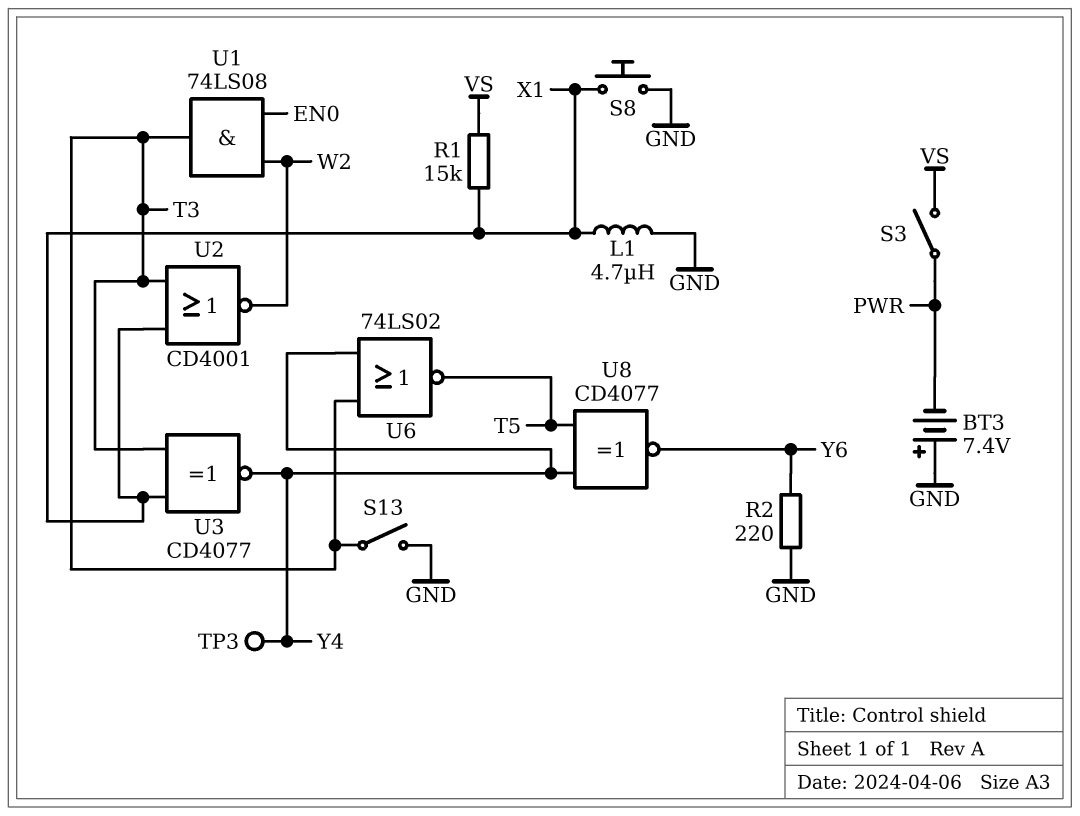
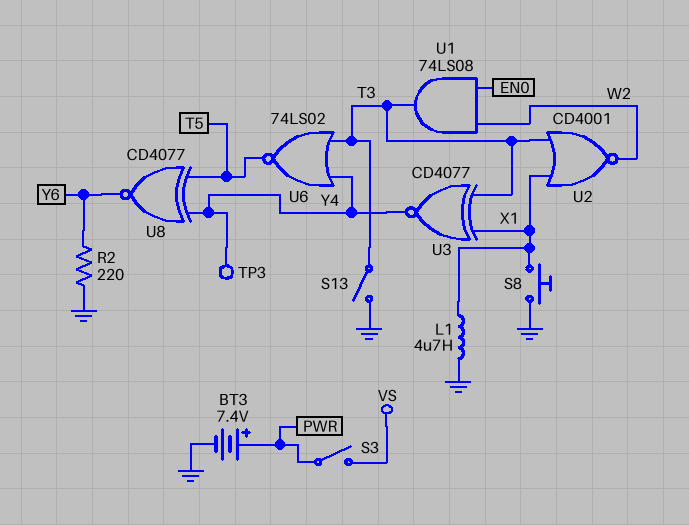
BT3: 7.4V (plus GND, minus PWR) -> 7.4V (plus PWR, minus GND)
R1: 15k (VS, X1) -> none

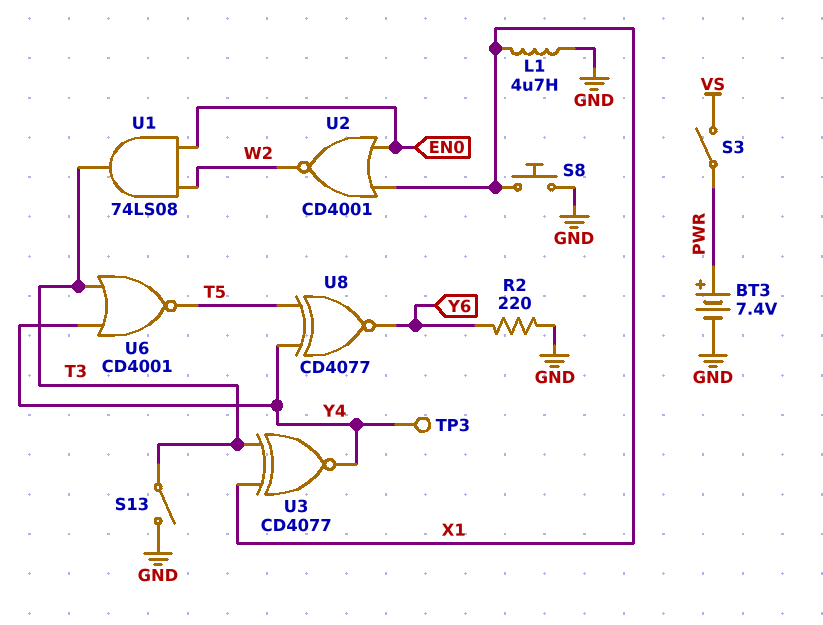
U2: NOR CD4001 (in T3, in X1, out W2) -> NOR CD4001 (in EN0, in X1, out W2)
U6: NOR 74LS02 (in T3, in Y4, out T5) -> NOR CD4001 (in T3, in Y4, out T5)

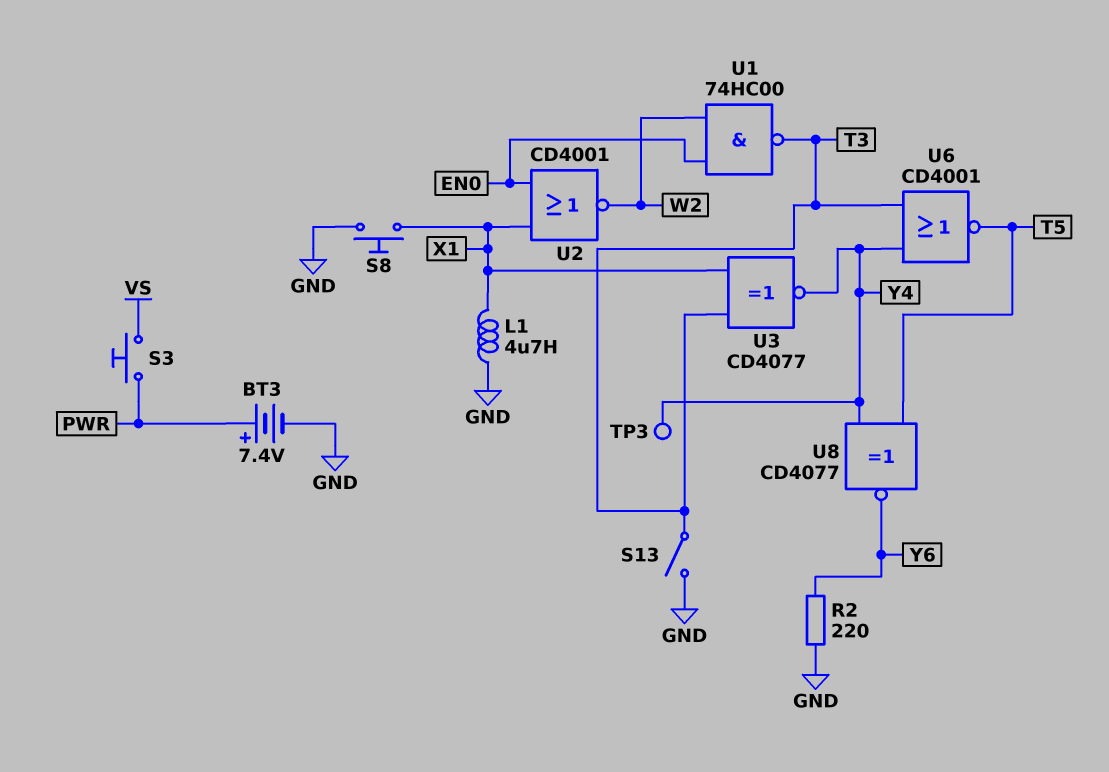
S3: switch (PWR, VS) -> button (PWR, VS)
U1: AND 74LS08 (in EN0, in W2, out T3) -> NAND 74HC00 (in EN0, in W2, out T3)

